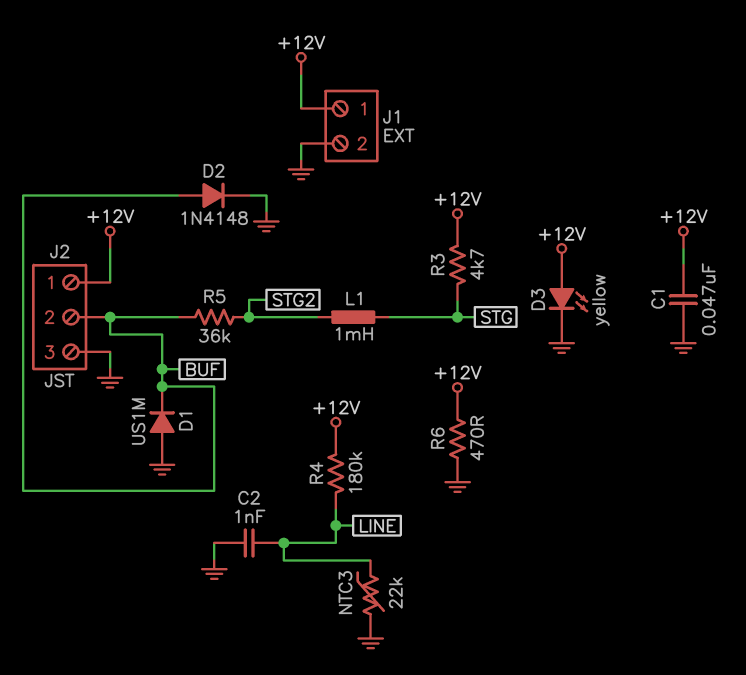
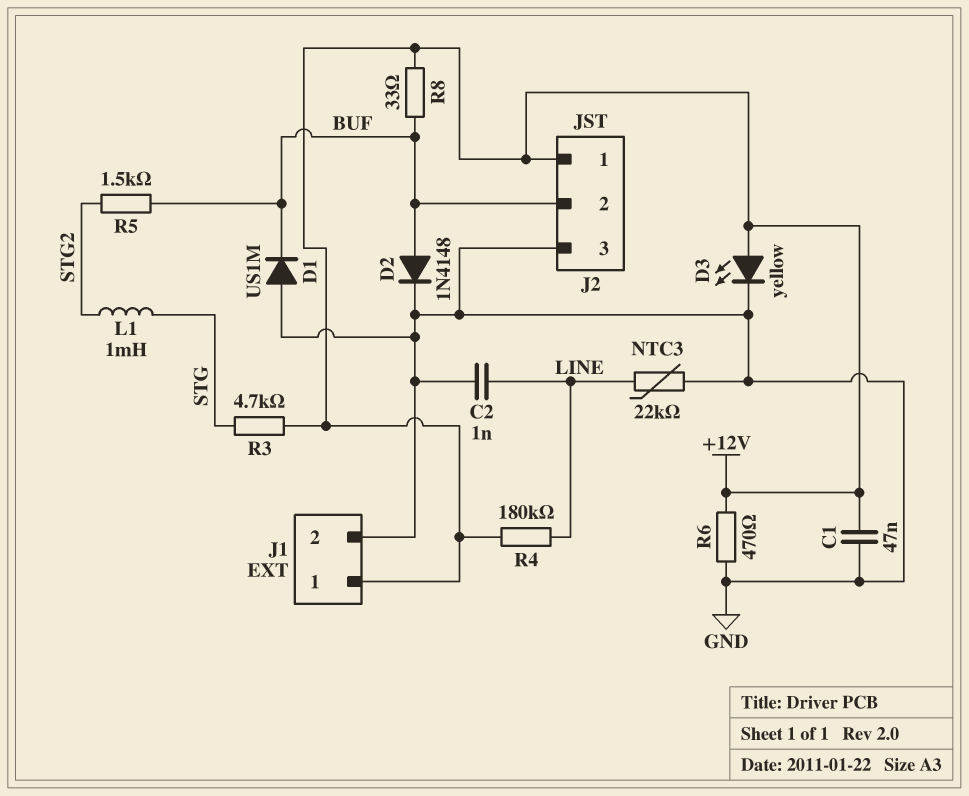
R5: 36k (BUF, STG2) -> 1.5k (BUF, STG2)
R8: none -> 33 (+12V, BUF)

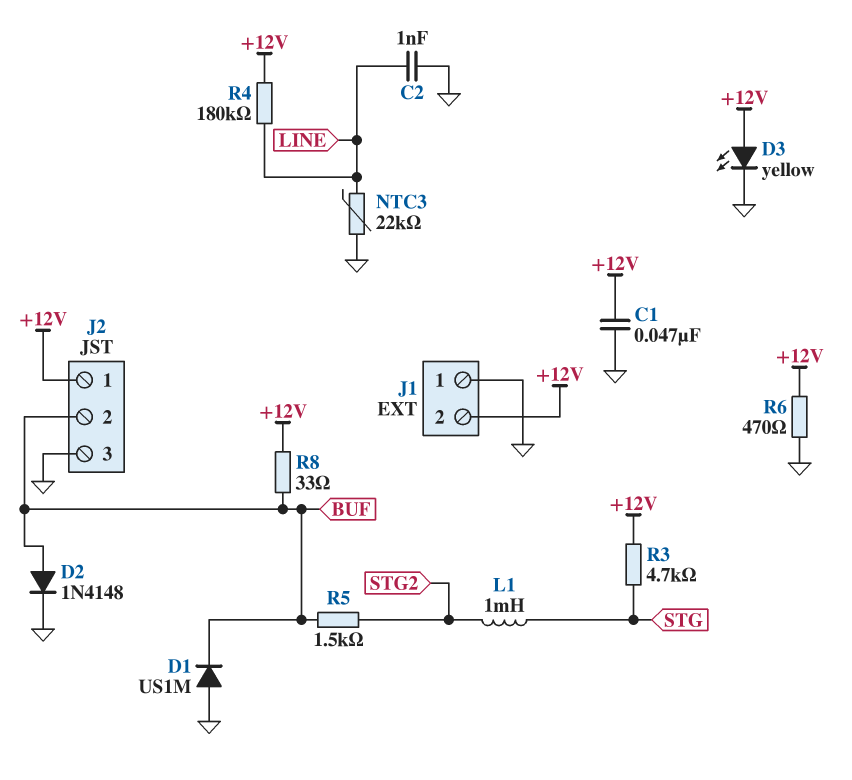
J1 pin 1: +12V -> GND
J1 pin 2: GND -> +12V

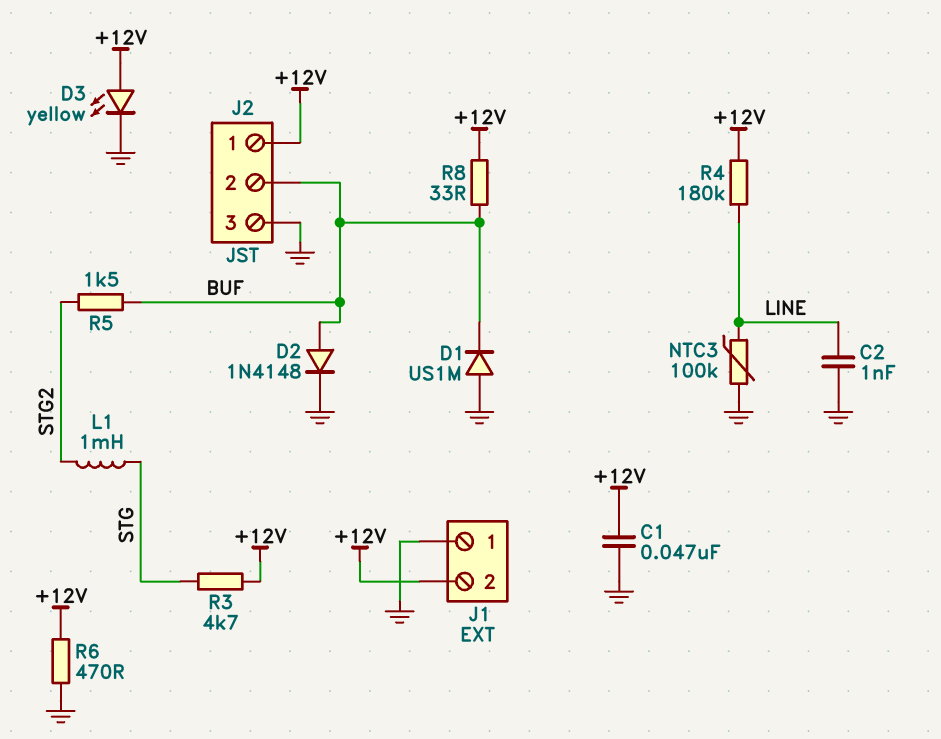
NTC3: 22k (GND, LINE) -> 100k (GND, LINE)

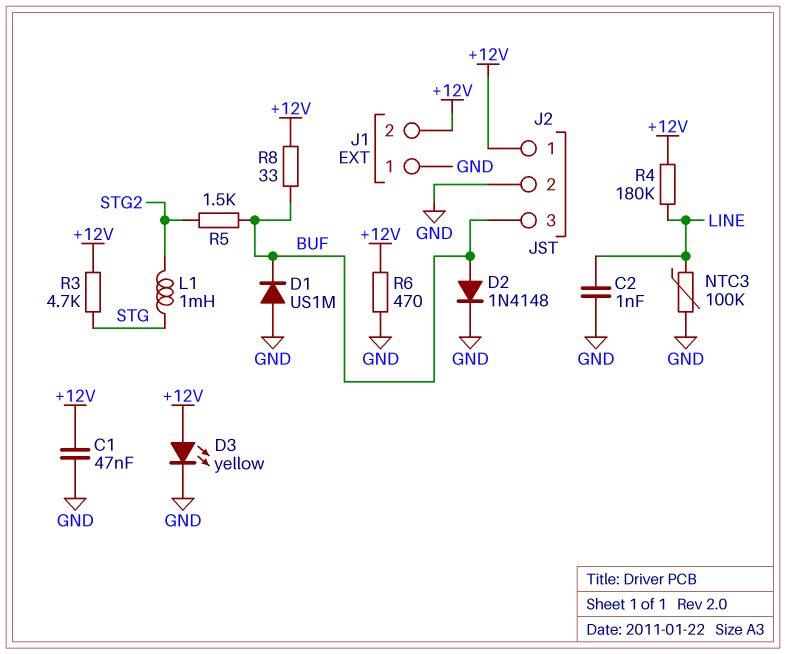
J2 pin 2: BUF -> GND
J2 pin 3: GND -> BUF

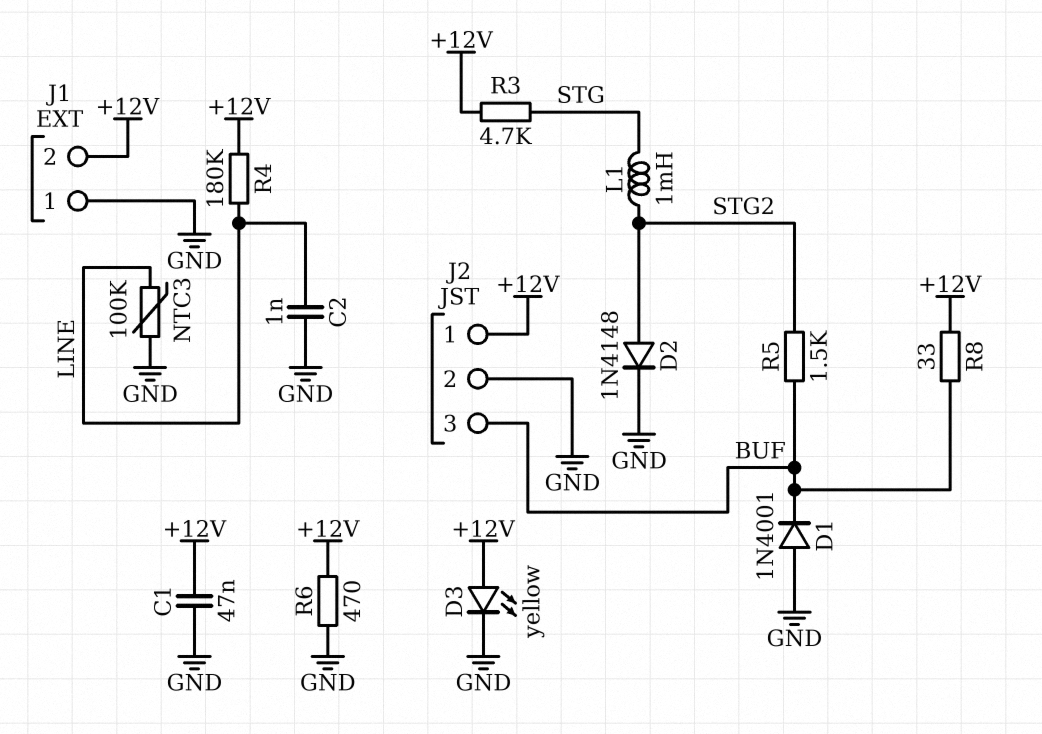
D1: diode US1M (A GND, K BUF) -> diode 1N4001 (A GND, K BUF)
D2: diode 1N4148 (A BUF, K GND) -> diode 1N4148 (A STG2, K GND)

